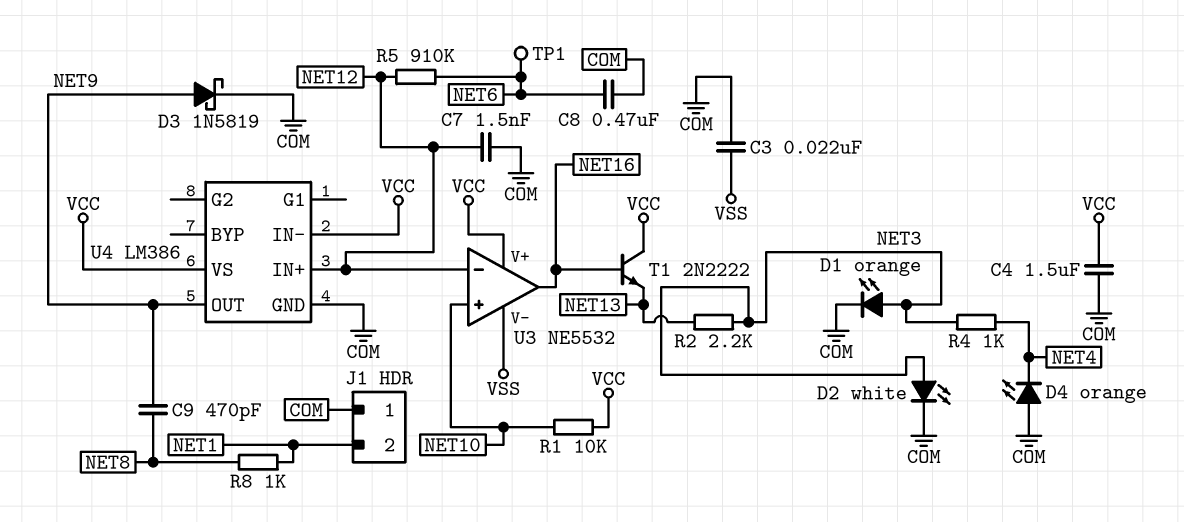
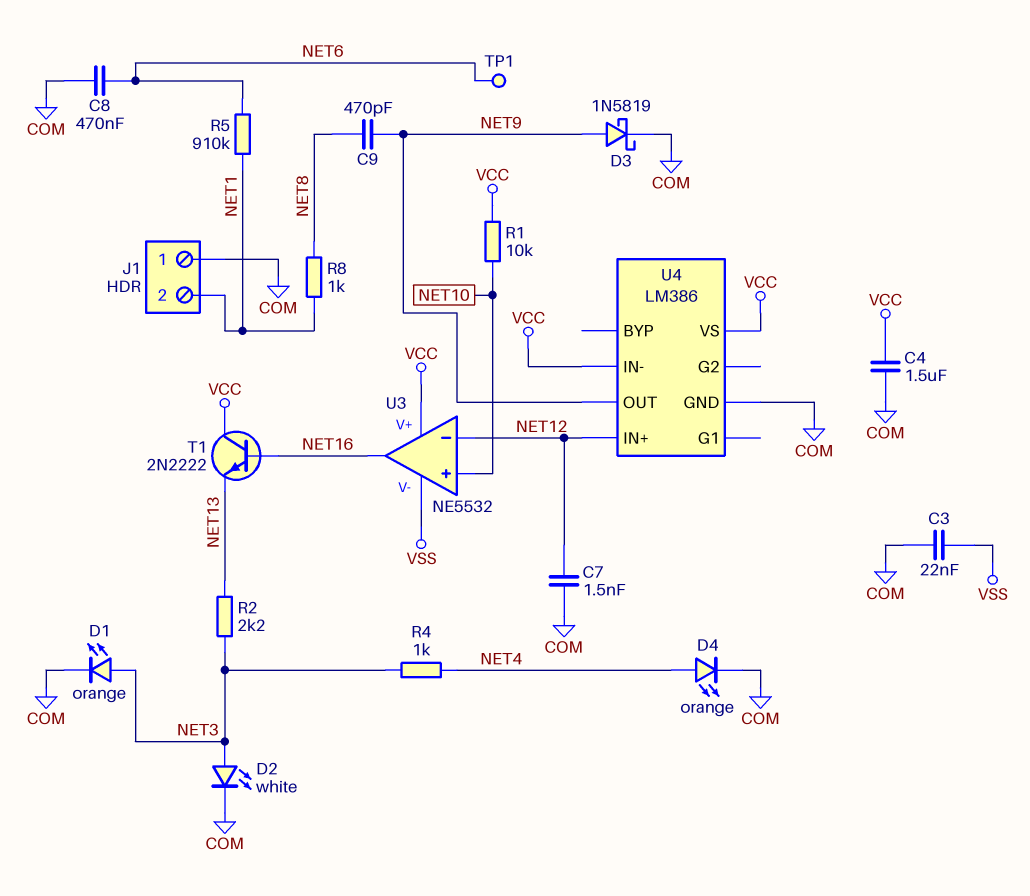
D4: LED orange (A COM, K NET4) -> LED orange (A NET4, K COM)
R5: 910k (NET6, NET12) -> 910k (NET1, NET6)

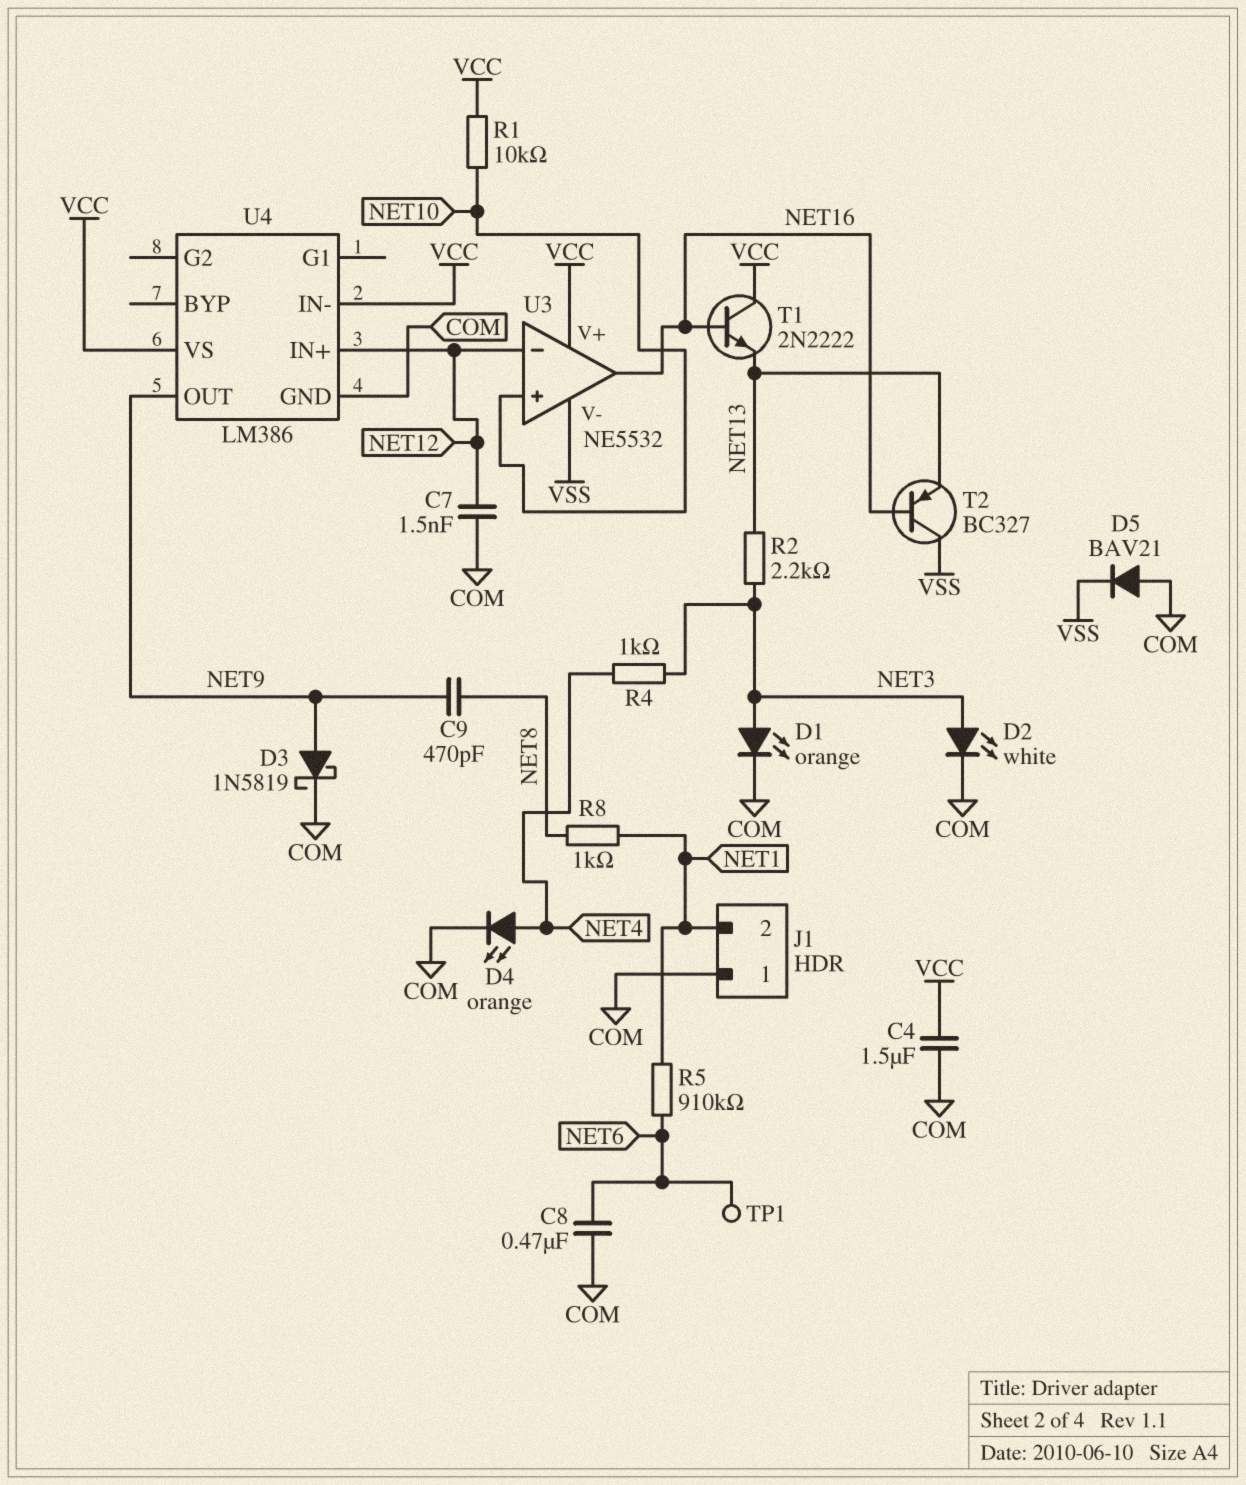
C3: 22nF (COM, VSS) -> none
D5: none -> diode BAV21 (A COM, K VSS)
T2: none -> PNP BC327 (B NET16, C VSS, E NET13)

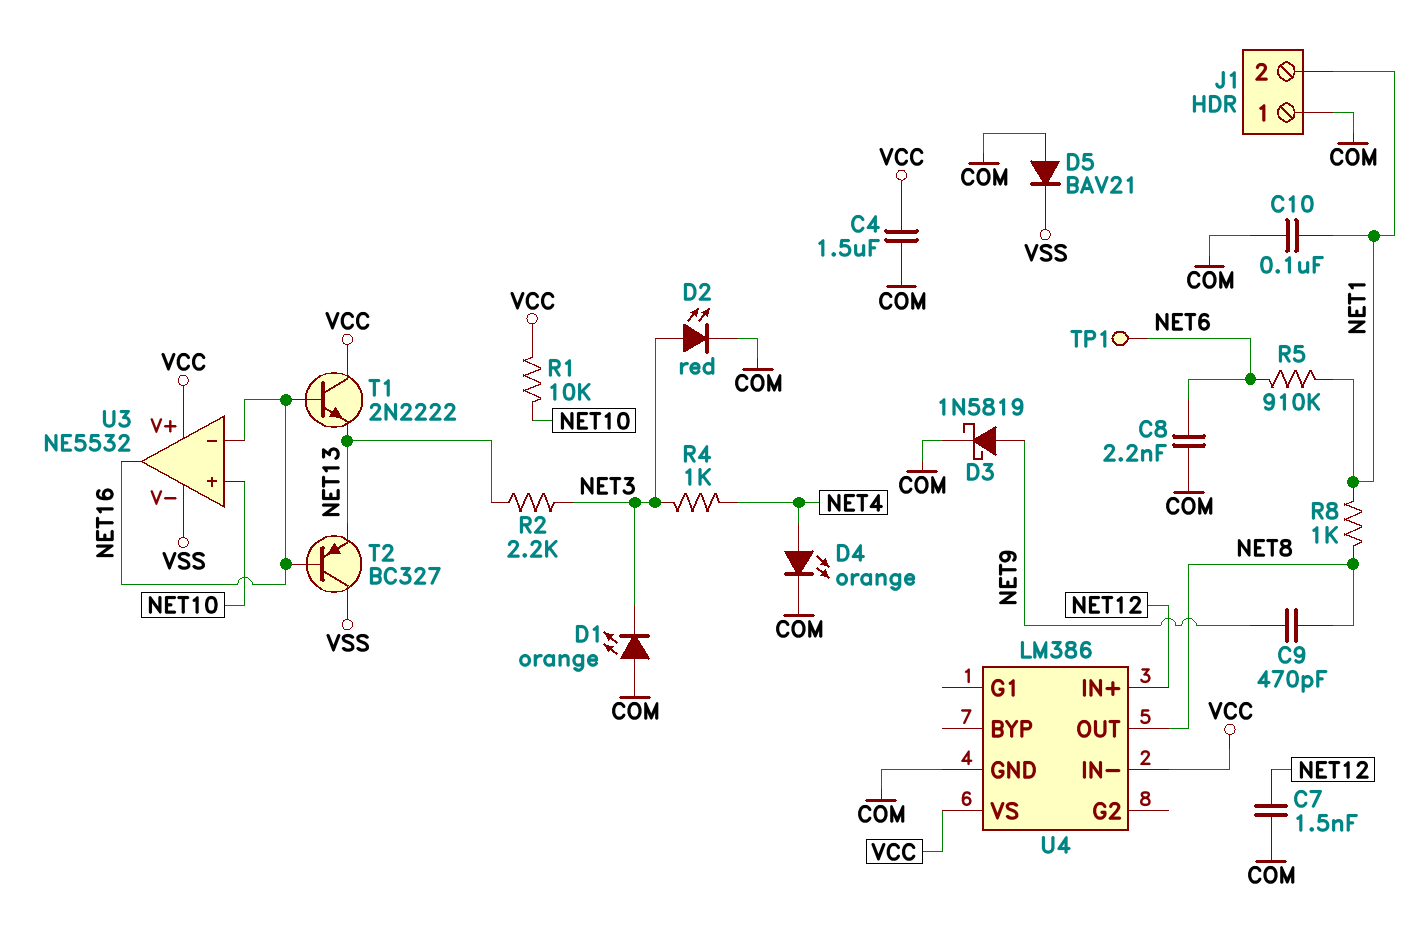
C8: 470nF (COM, NET6) -> 2.2nF (COM, NET6)
C10: none -> 100nF (COM, NET1)
D1: LED orange (A NET3, K COM) -> LED orange (A COM, K NET3)
D2: LED white (A NET3, K COM) -> LED red (A NET3, K COM)
U3 pin in-: NET12 -> NET16
U4 pin OUT: NET9 -> NET8

